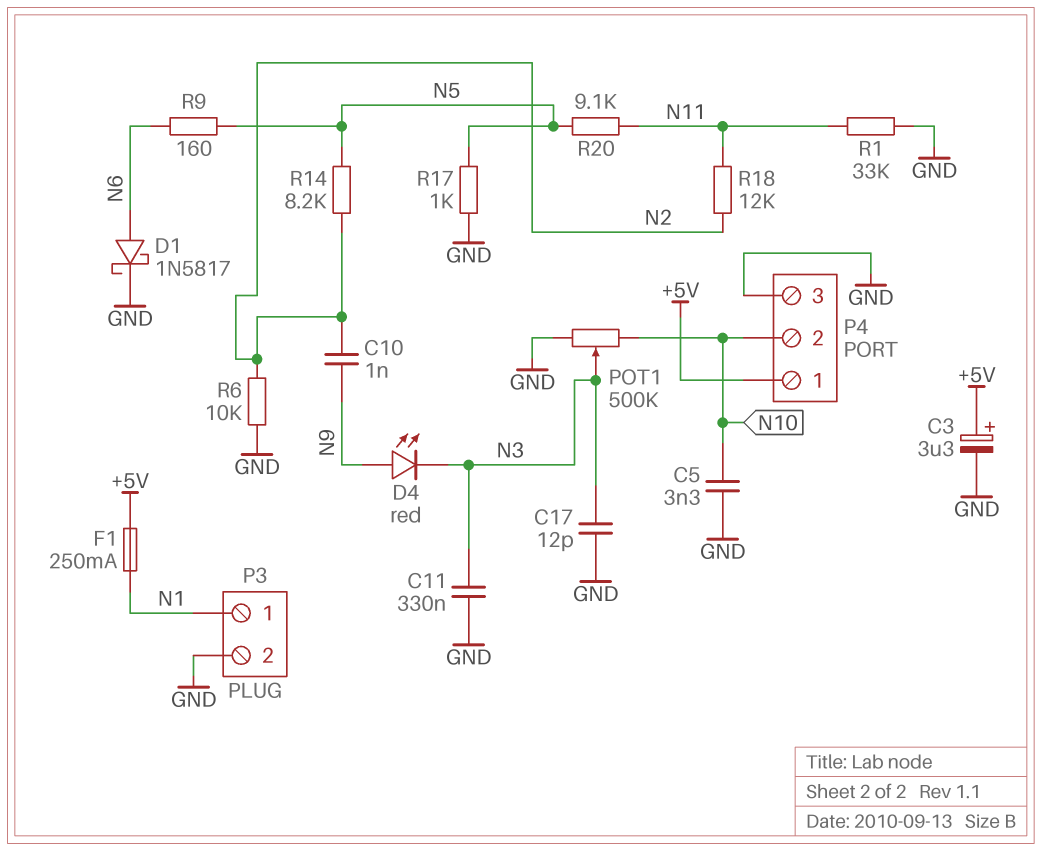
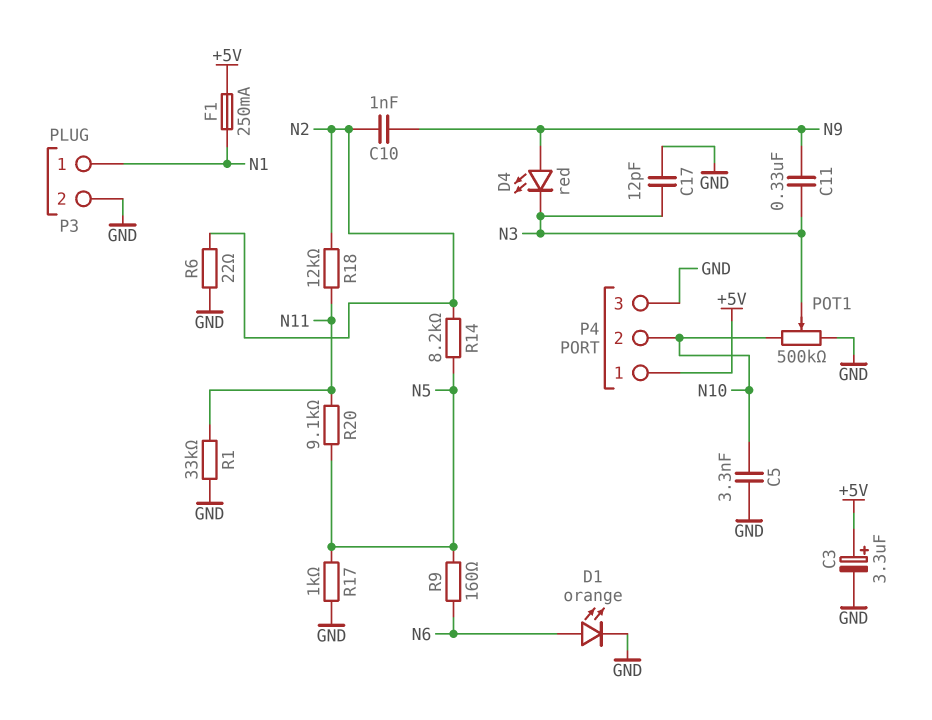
C11: 330nF (GND, N3) -> 330nF (N3, N9)
D1: schottky 1N5817 (A N6, K GND) -> LED orange (A N6, K GND)
R6: 10k (GND, N2) -> 22 (GND, N2)

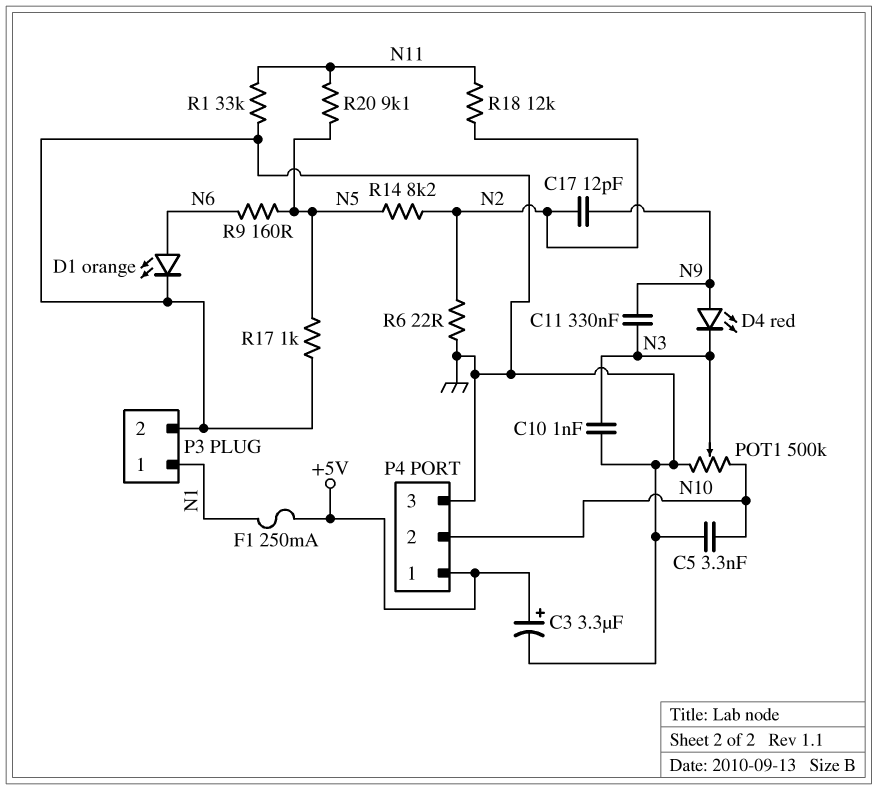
C10: 1nF (N2, N9) -> 1nF (GND, N3)
C17: 12pF (GND, N3) -> 12pF (N2, N9)

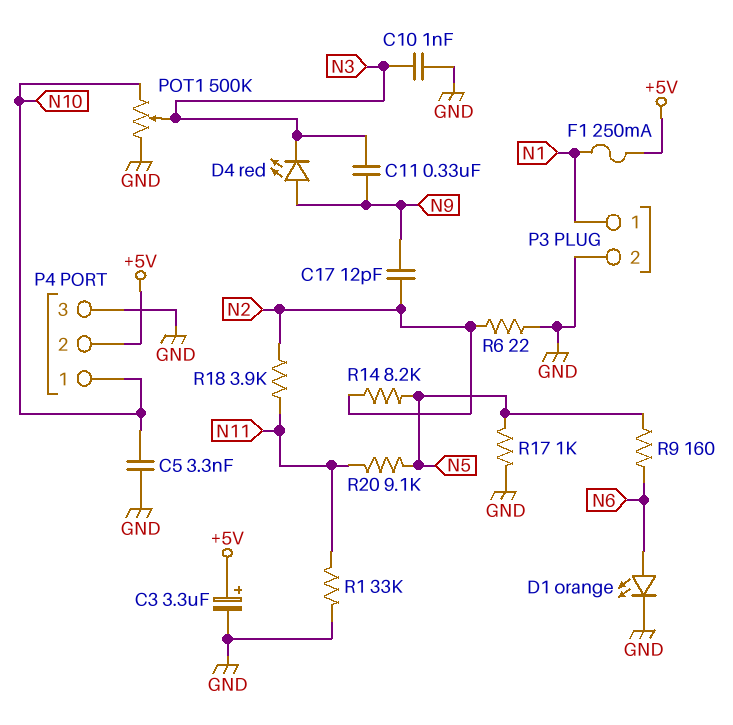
P4 pin 1: +5V -> N10
P4 pin 2: N10 -> +5V
R18: 12k (N2, N11) -> 3.9k (N2, N11)

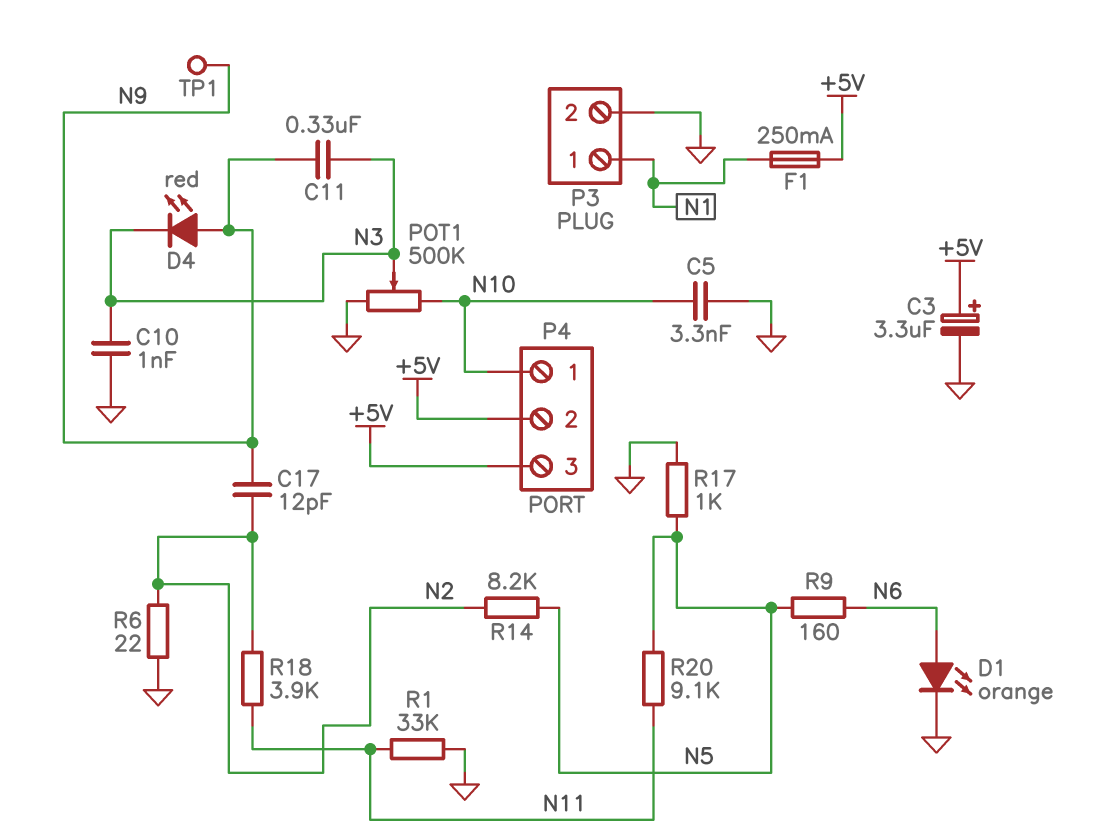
P4 pin 3: GND -> +5V
TP1: none -> test point (N9)

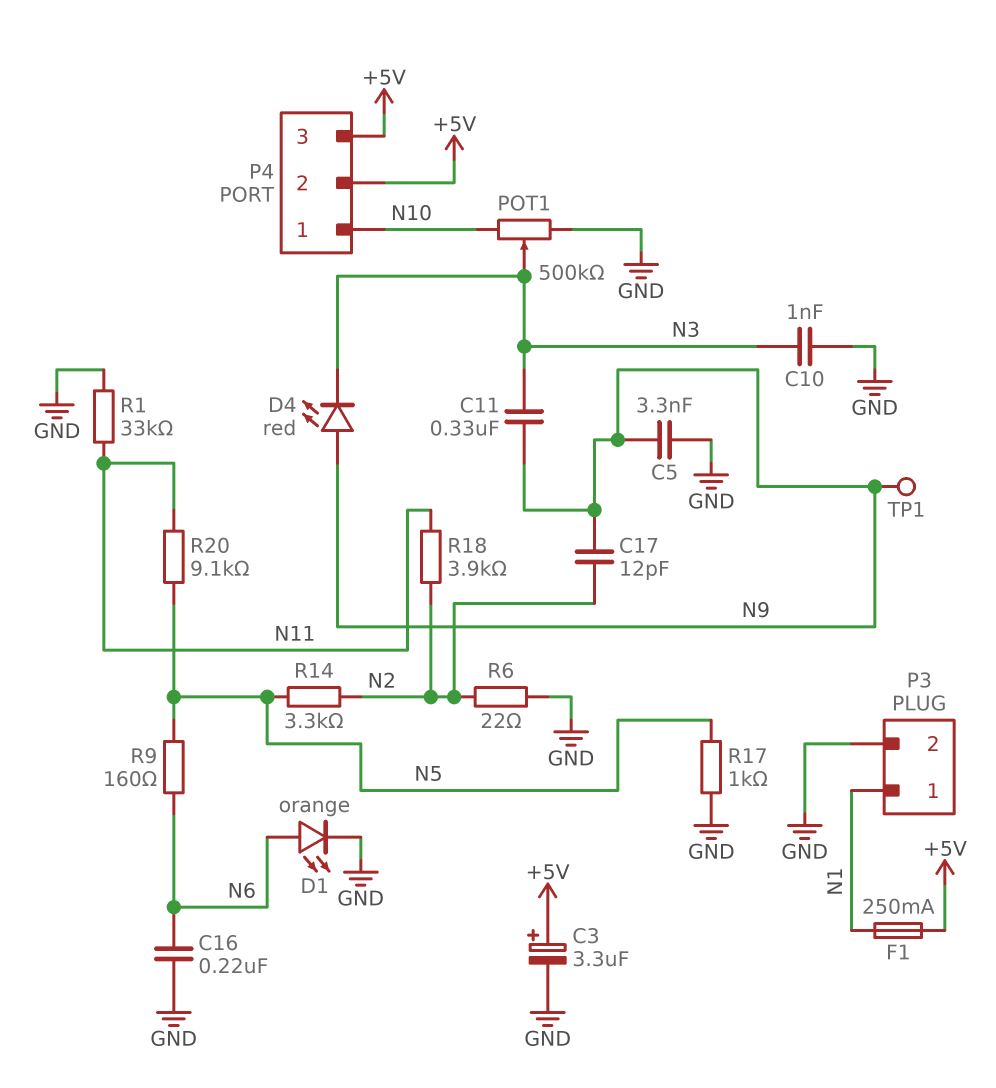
C5: 3.3nF (GND, N10) -> 3.3nF (GND, N9)
C16: none -> 220nF (GND, N6)
R14: 8.2k (N2, N5) -> 3.3k (N2, N5)

